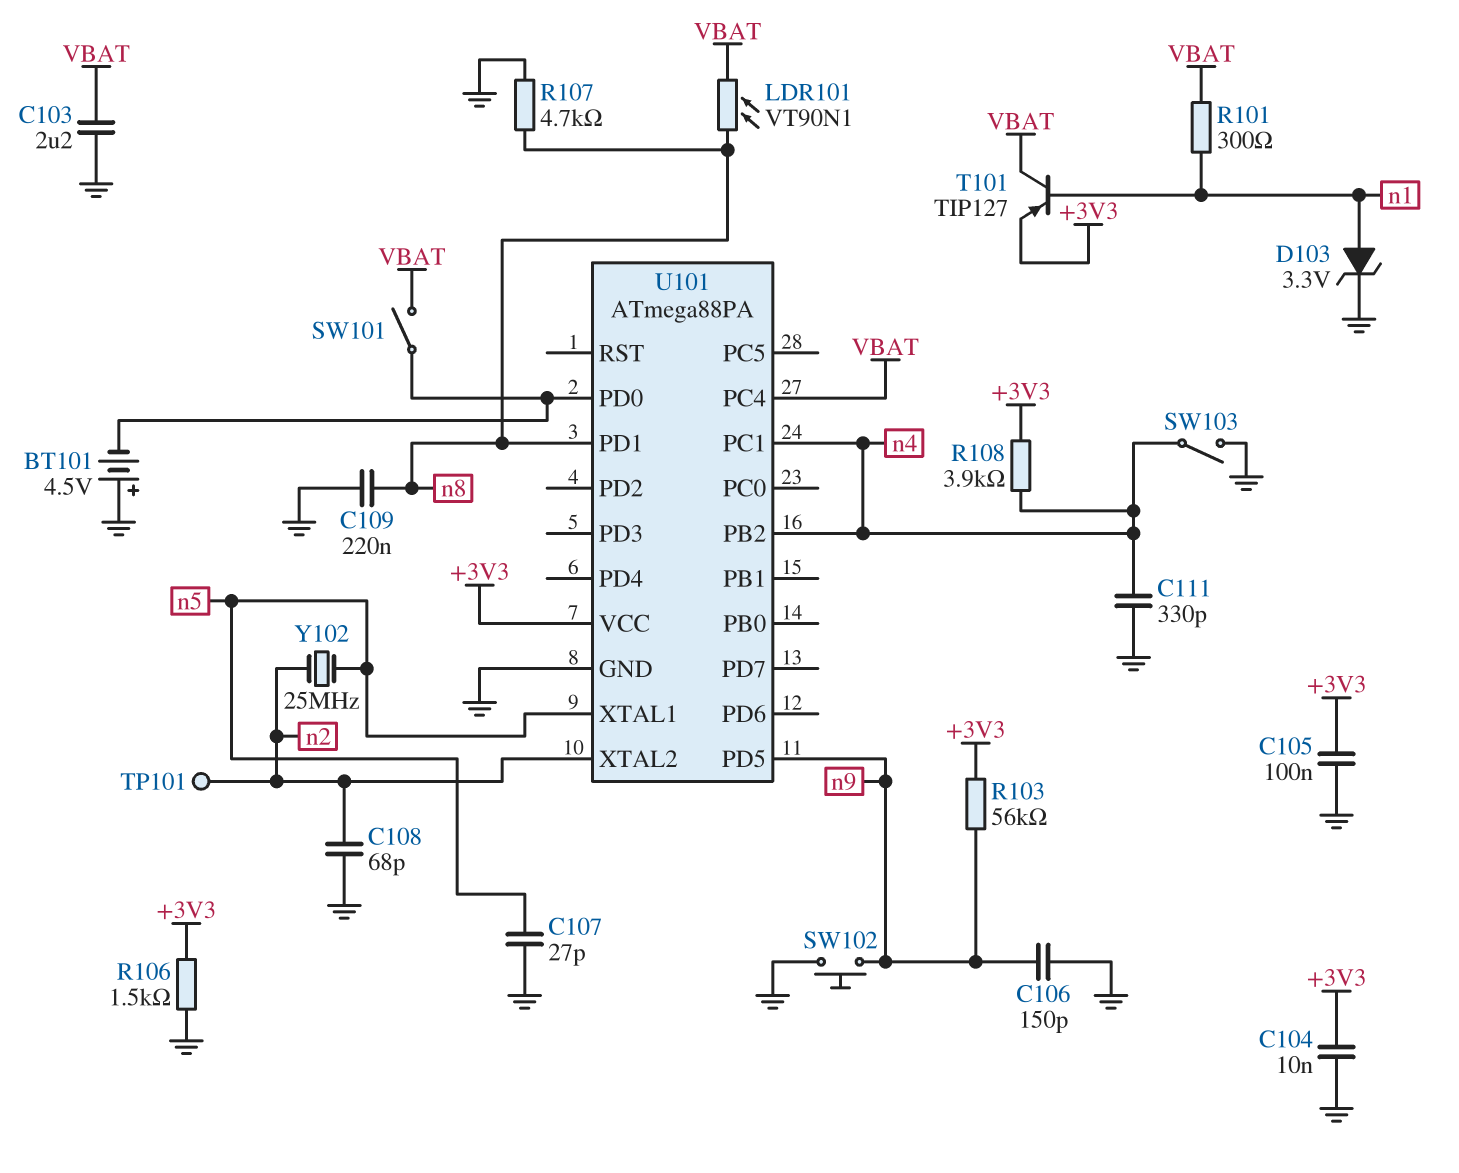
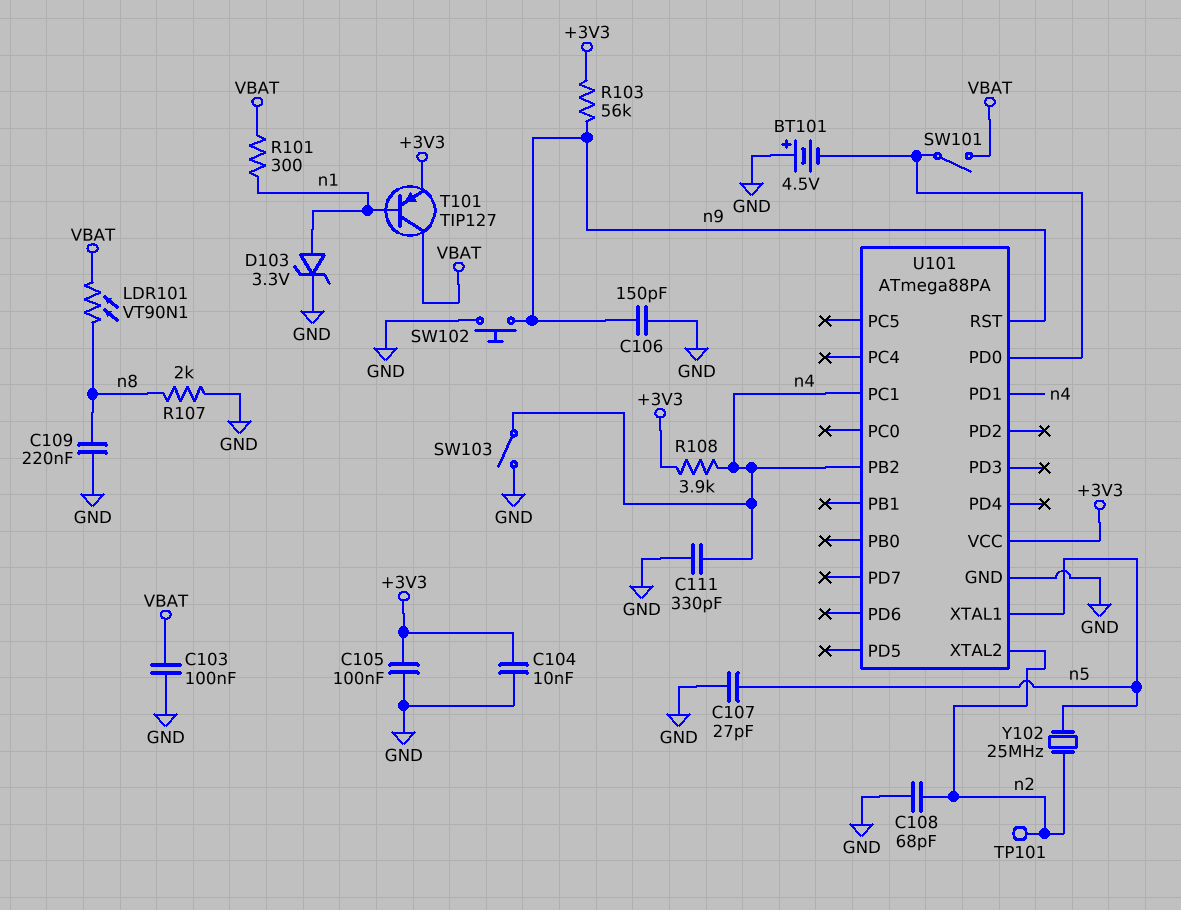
C103: 2.2uF (GND, VBAT) -> 100nF (GND, VBAT)
R106: 1.5k (+3V3, GND) -> none
R107: 4.7k (GND, n8) -> 2k (GND, n8)
U101 pin PC4: VBAT -> none
U101 pin PD1: n8 -> n4
U101 pin PD5: n9 -> none
U101 pin RST: none -> n9

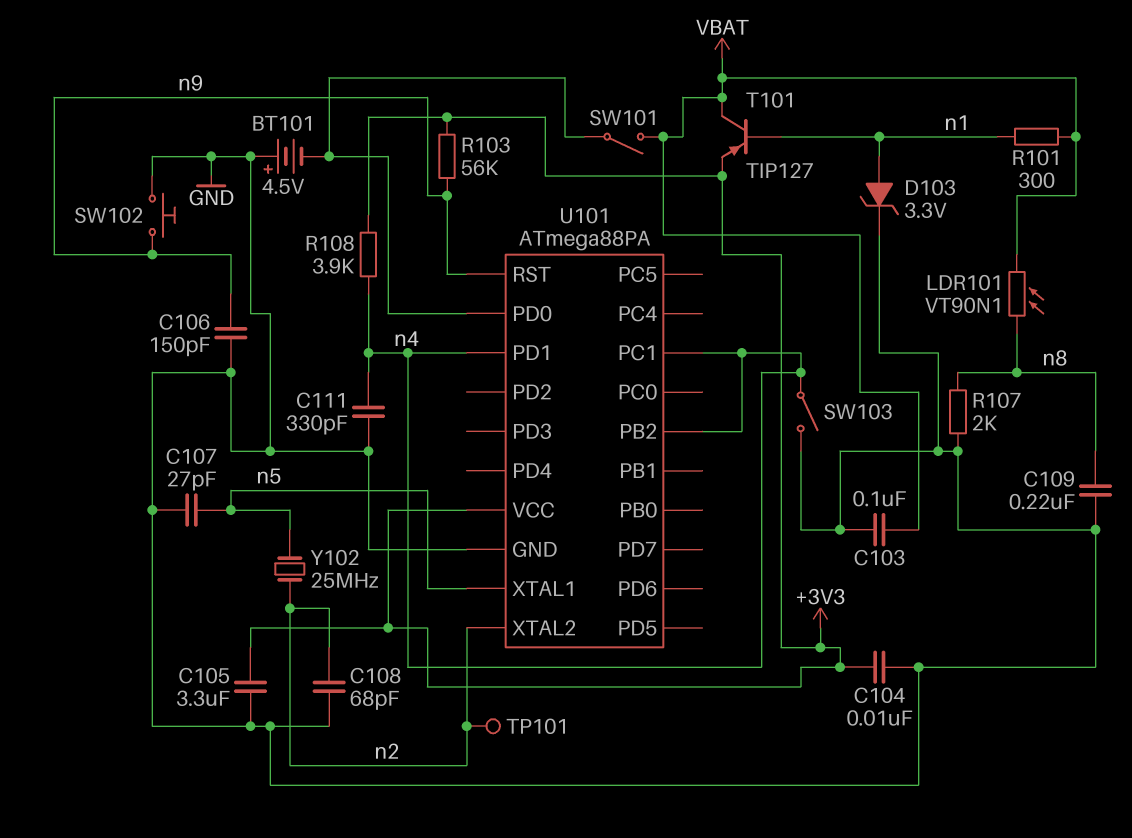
C105: 100nF (+3V3, GND) -> 3.3uF (+3V3, GND)

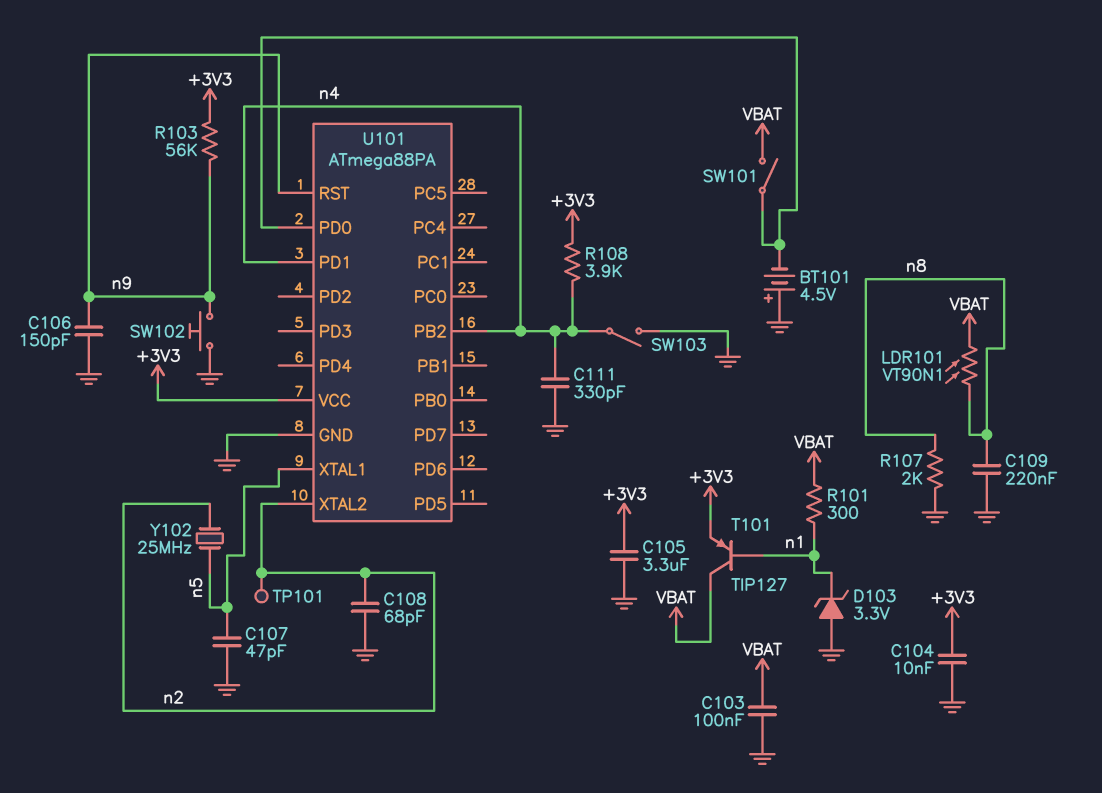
C107: 27pF (GND, n5) -> 47pF (GND, n5)
D103: zener 3.3V (A n1, K GND) -> zener 3.3V (A GND, K n1)
U101 pin PC1: n4 -> none

